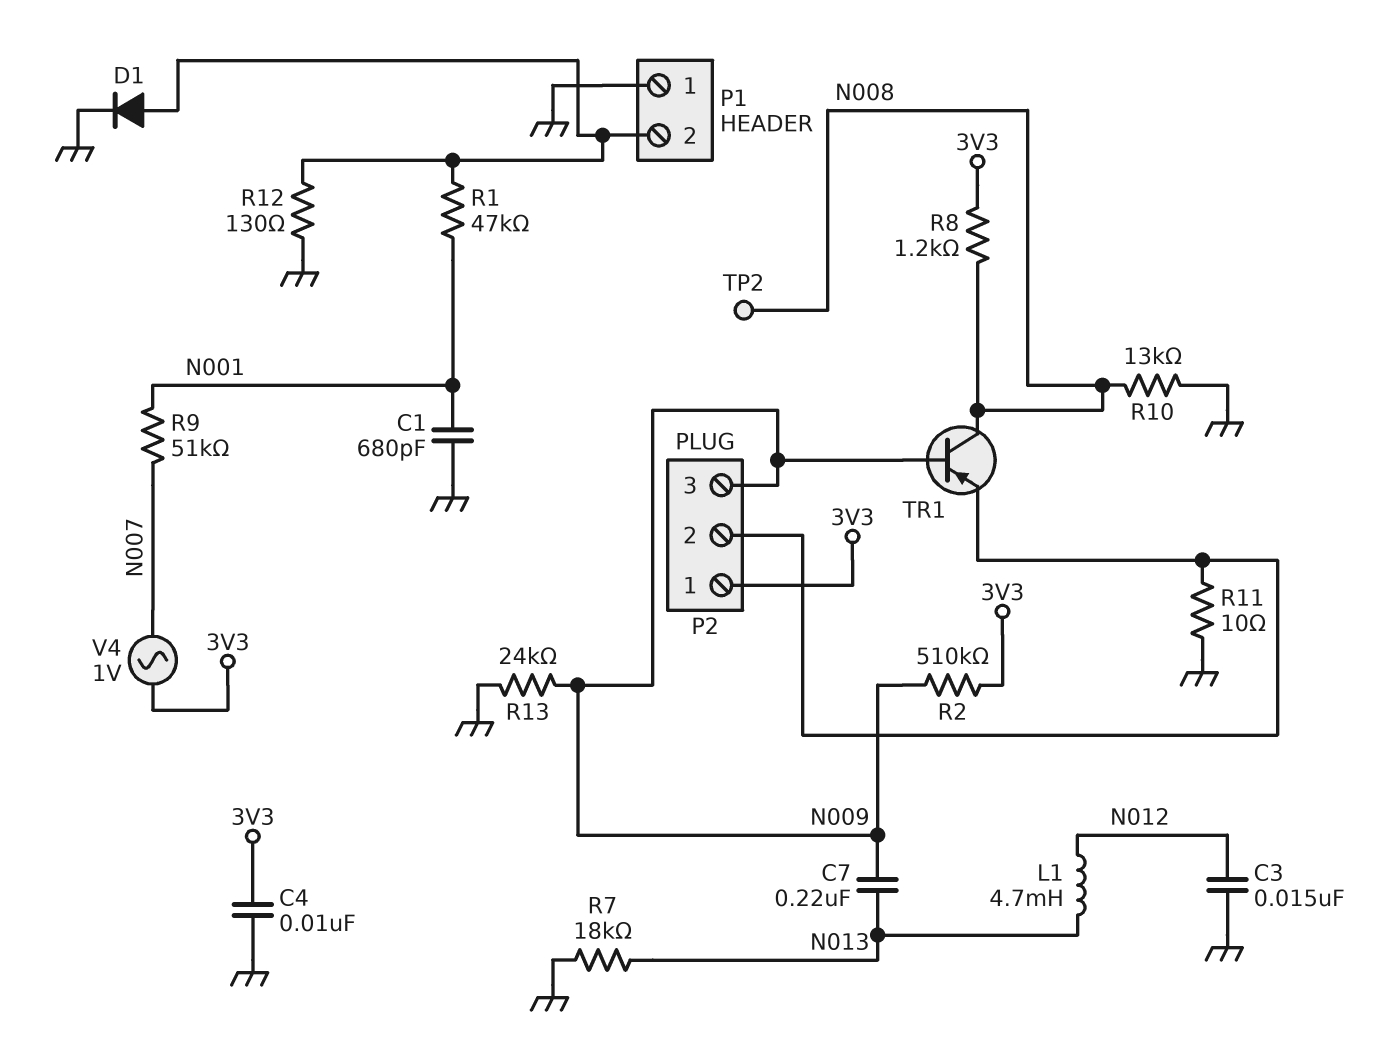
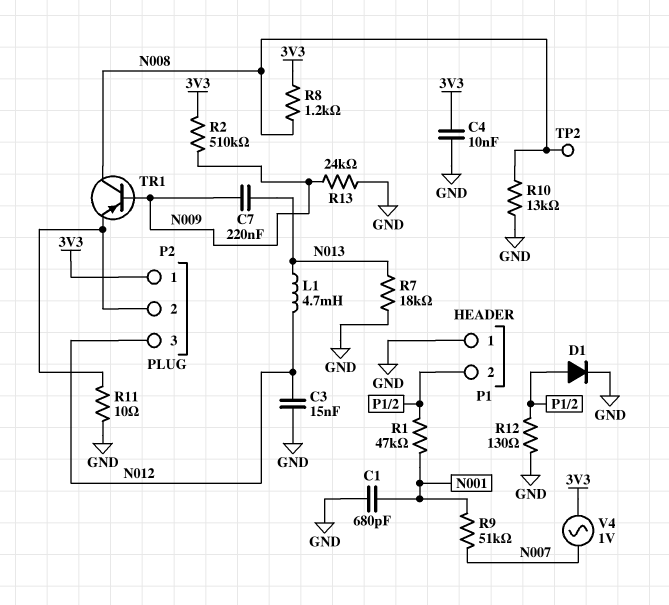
P2 pin 3: N009 -> N012

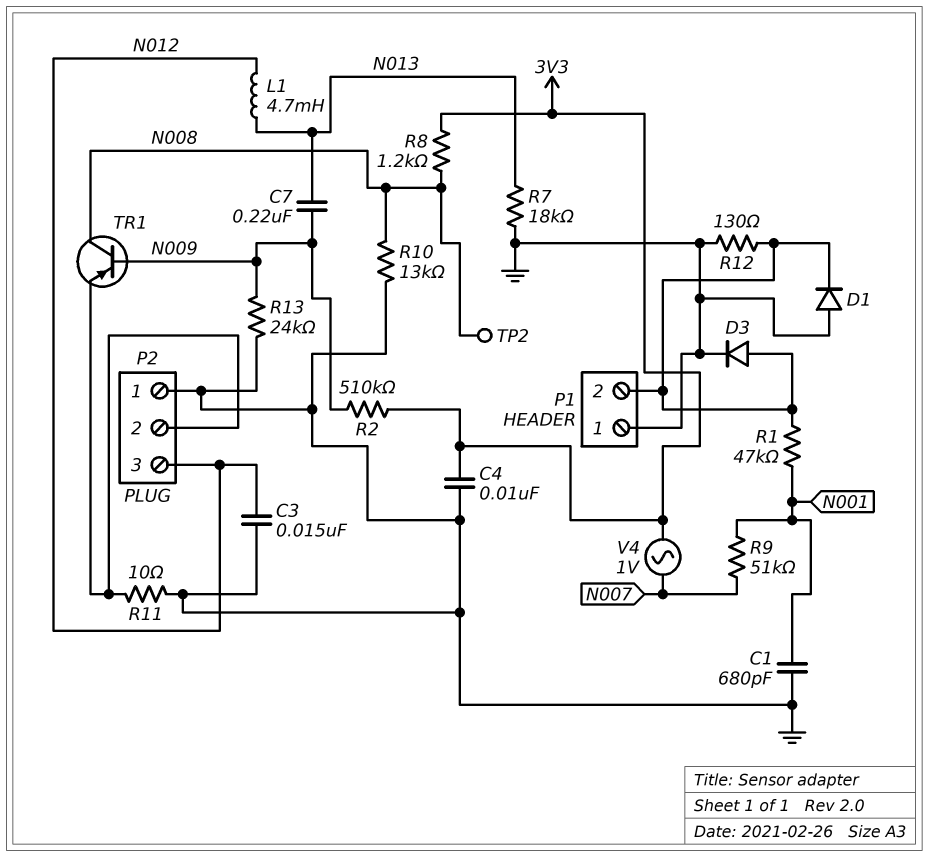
D1: diode (A P1/2, K GND) -> diode (A GND, K P1/2)
D3: none -> diode (A P1/2, K GND)
P2 pin 1: 3V3 -> GND

